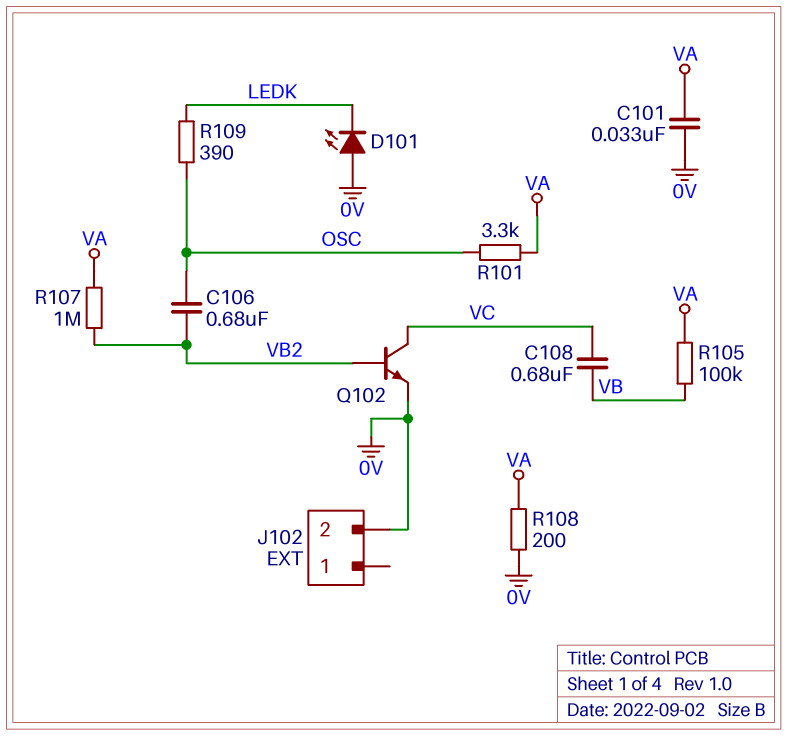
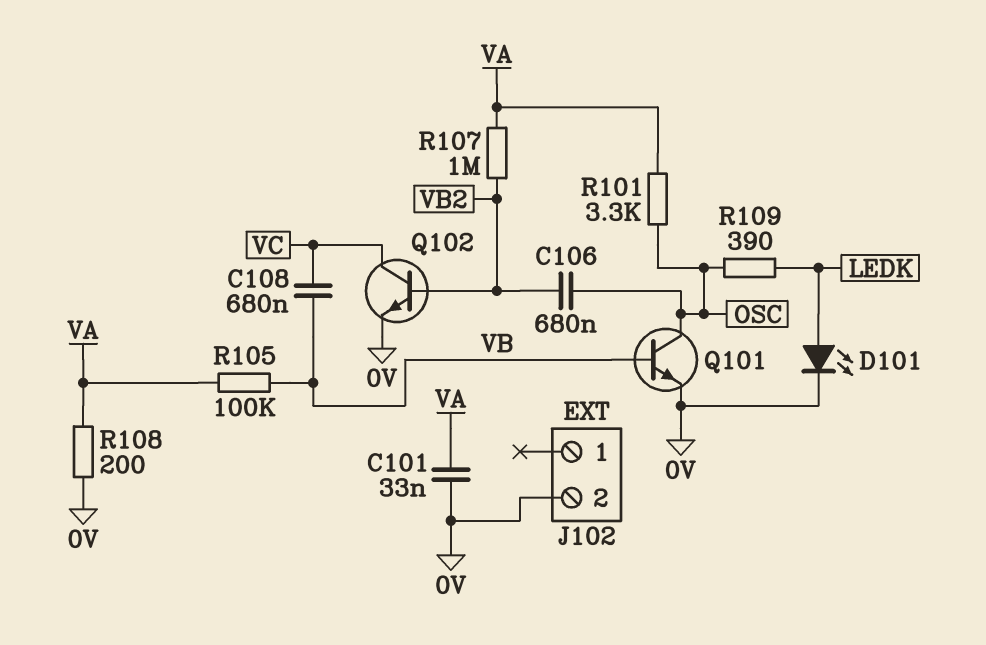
D101: LED (A 0V, K LEDK) -> LED (A LEDK, K 0V)
Q101: none -> NPN (B VB, C OSC, E 0V)

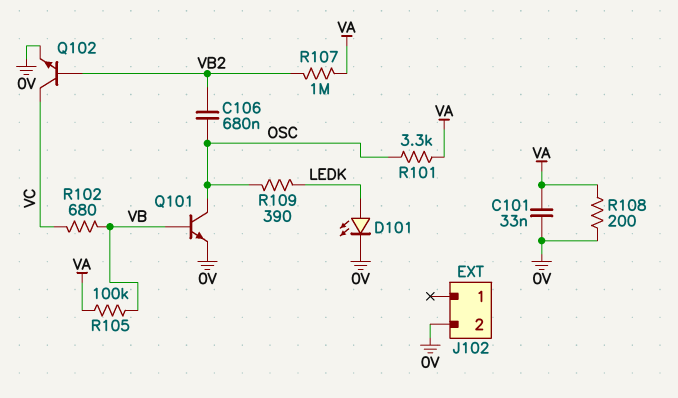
C108: 680nF (VB, VC) -> none
R102: none -> 680 (VB, VC)

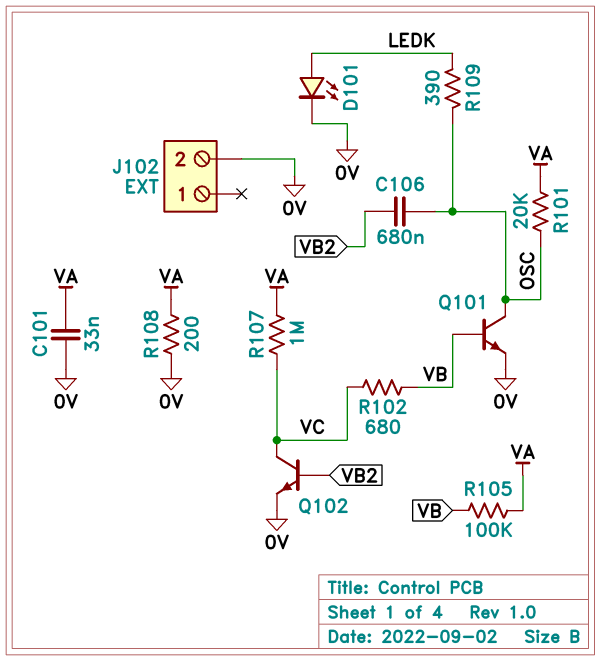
R101: 3.3k (OSC, VA) -> 20k (OSC, VA)
R107: 1M (VA, VB2) -> 1M (VA, VC)

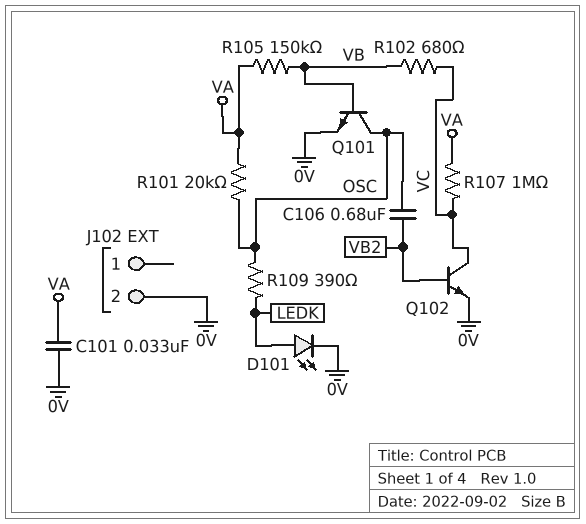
R105: 100k (VA, VB) -> 150k (VA, VB)
R108: 200 (0V, VA) -> none

